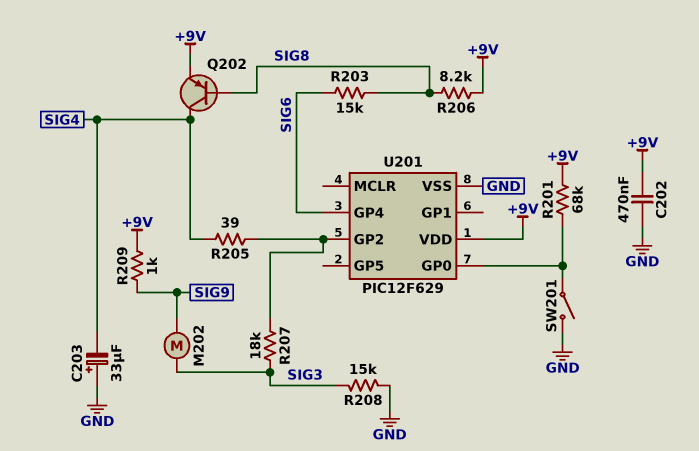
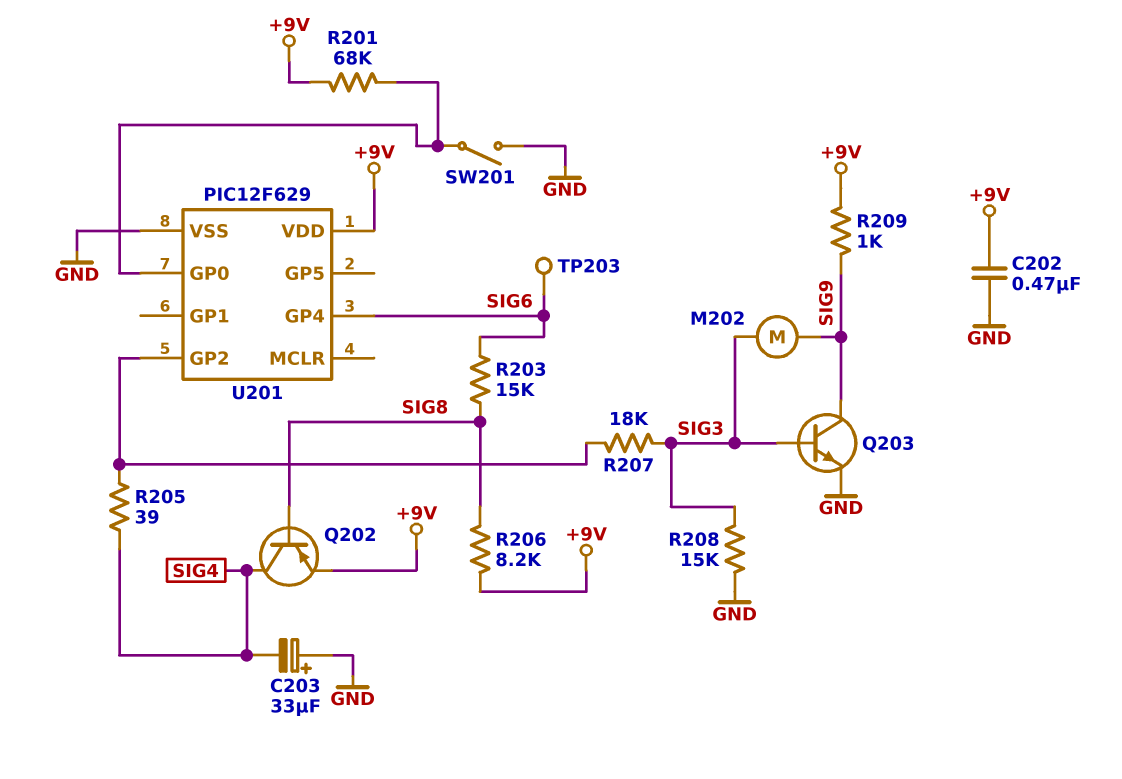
Q203: none -> NPN (B SIG3, C SIG9, E GND)
TP203: none -> test point (SIG6)

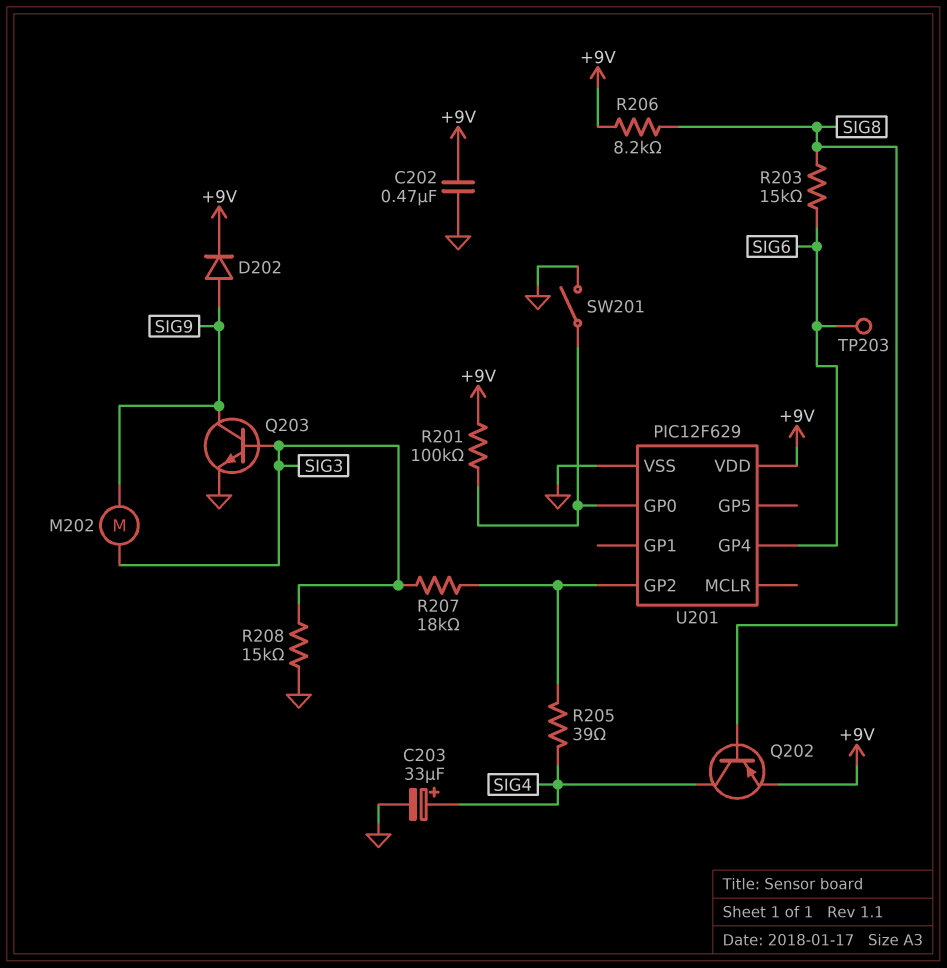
C203: 33uF (plus GND, minus SIG4) -> 33uF (plus SIG4, minus GND)
D202: none -> diode (A SIG9, K +9V)
R201: 68k (+9V, U201/GP0) -> 100k (+9V, U201/GP0)
R209: 1k (+9V, SIG9) -> none

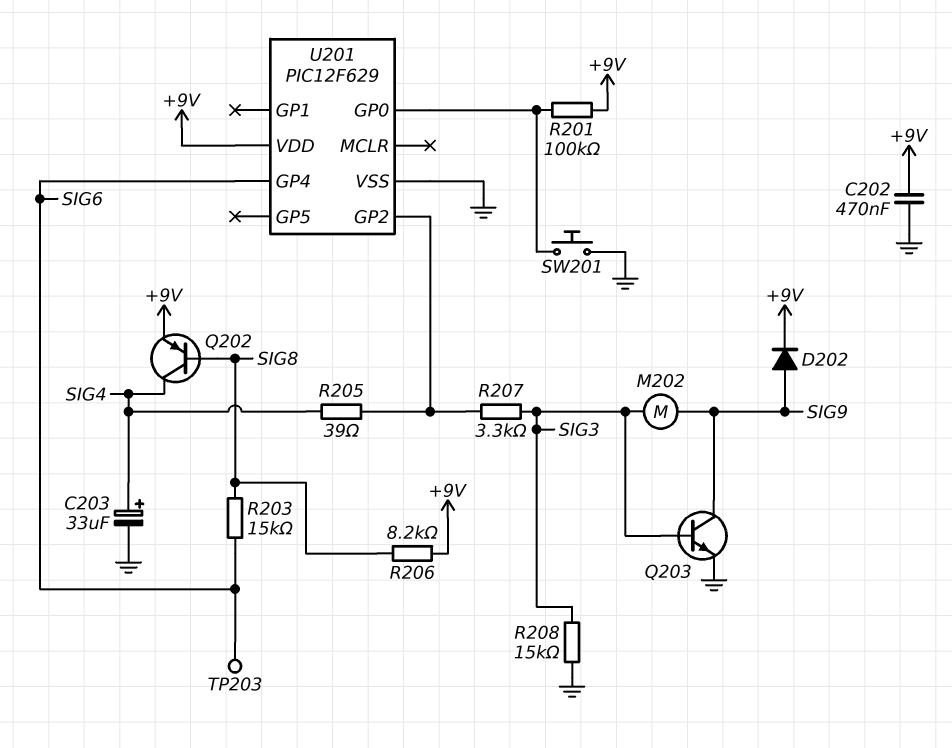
R207: 18k (SIG3, U201/GP2) -> 3.3k (SIG3, U201/GP2)
SW201: switch (GND, U201/GP0) -> button (GND, U201/GP0)

